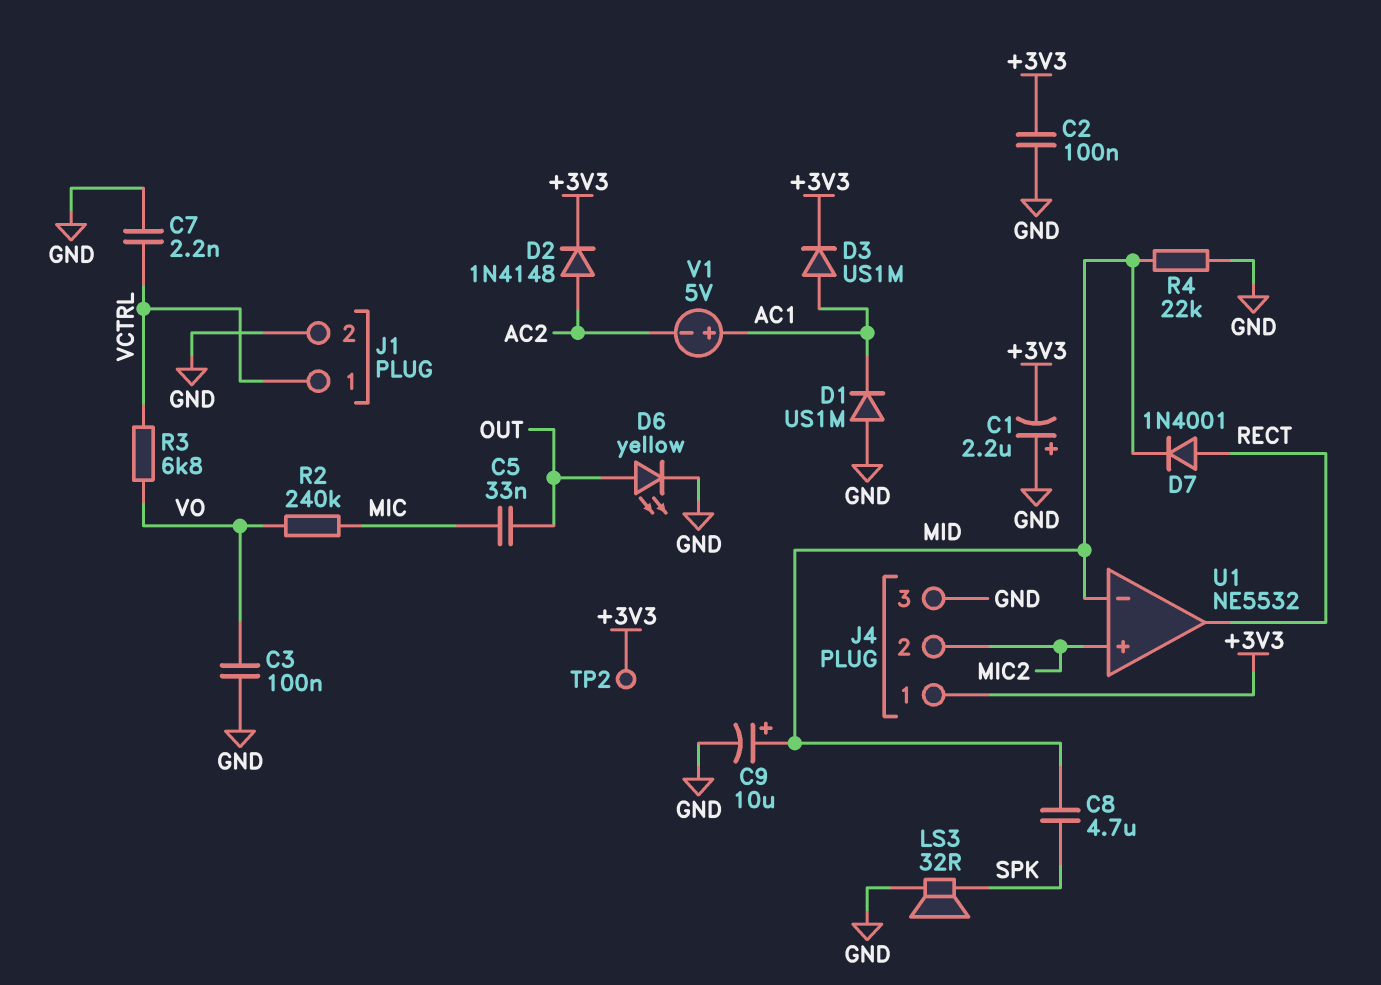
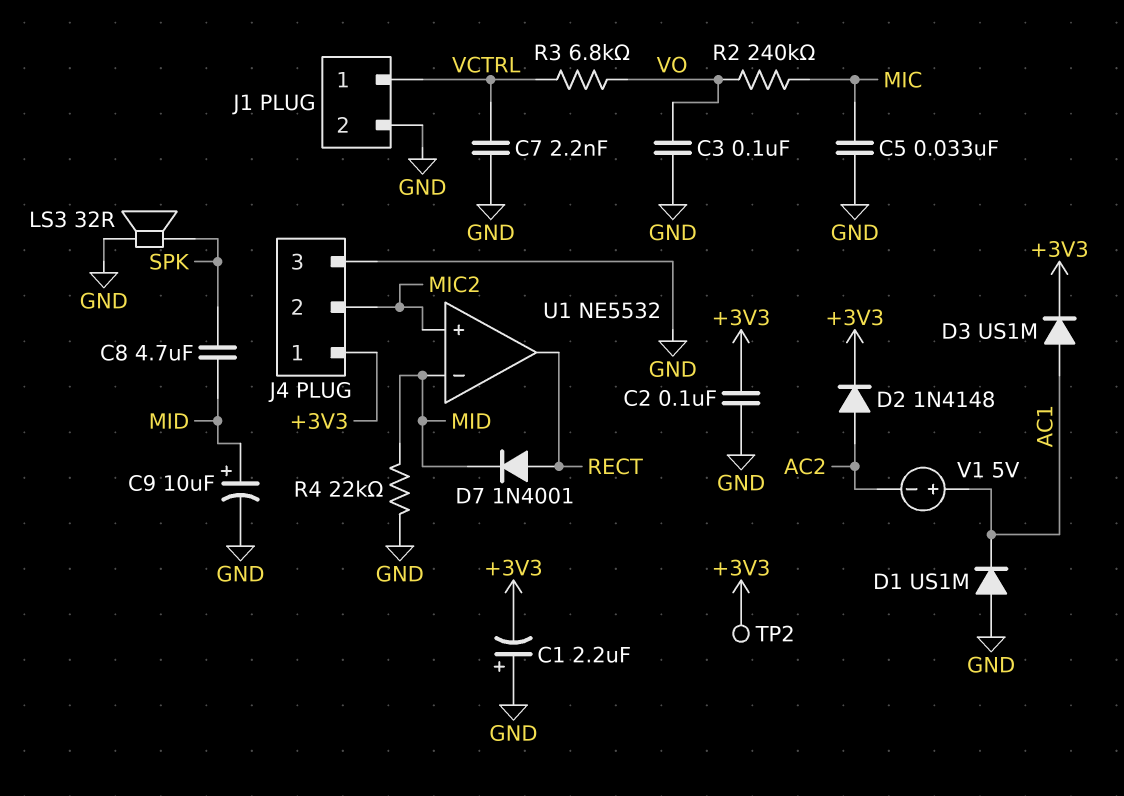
C5: 33nF (MIC, OUT) -> 33nF (GND, MIC)
D6: LED yellow (A OUT, K GND) -> none

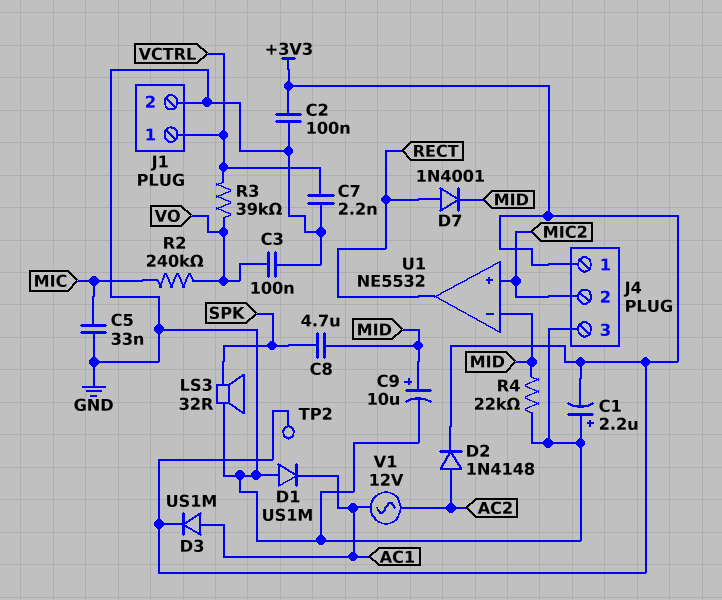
R3: 6.8k (VCTRL, VO) -> 39k (VCTRL, VO)
V1: 5V (plus AC1, minus AC2) -> AC 12V (AC1, AC2)

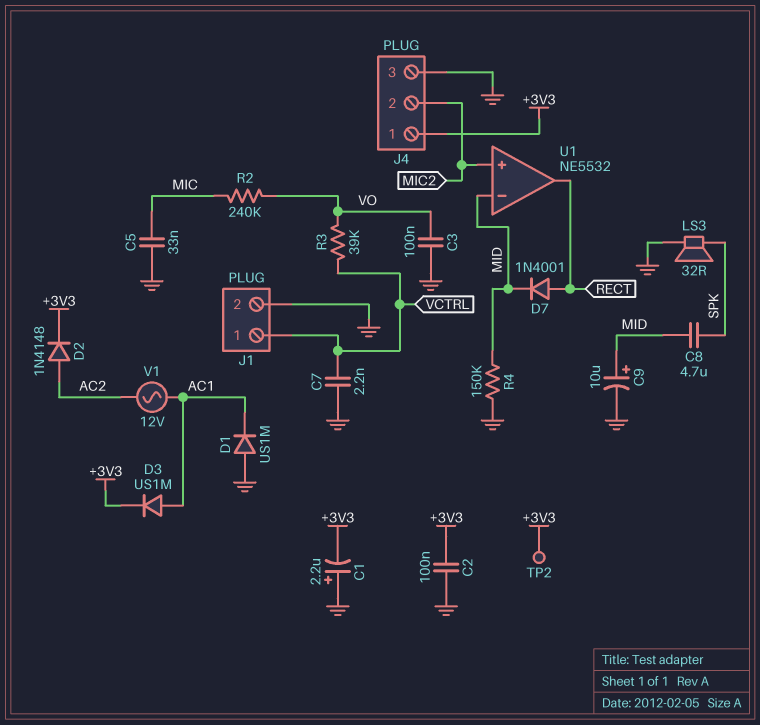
R4: 22k (GND, MID) -> 150k (GND, MID)

